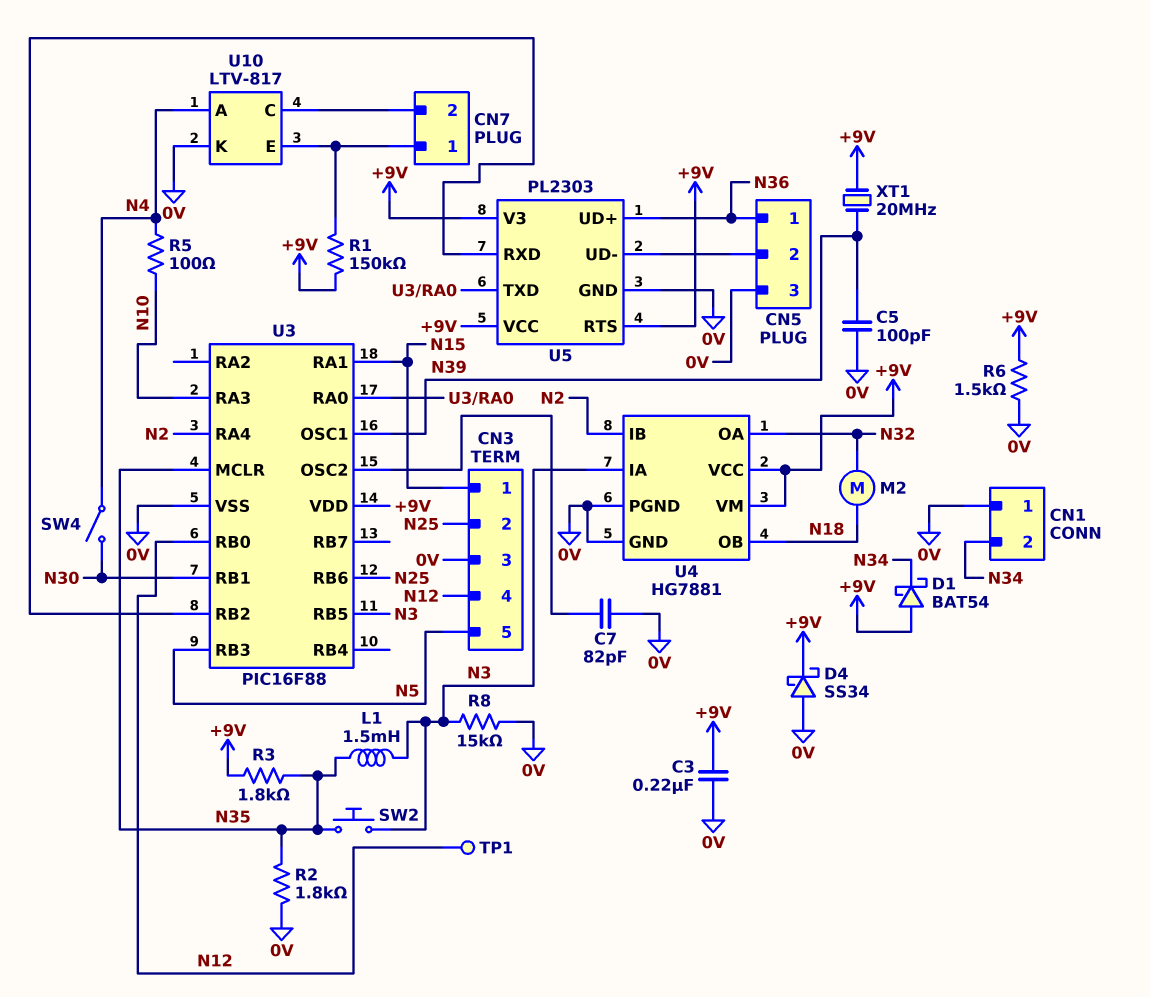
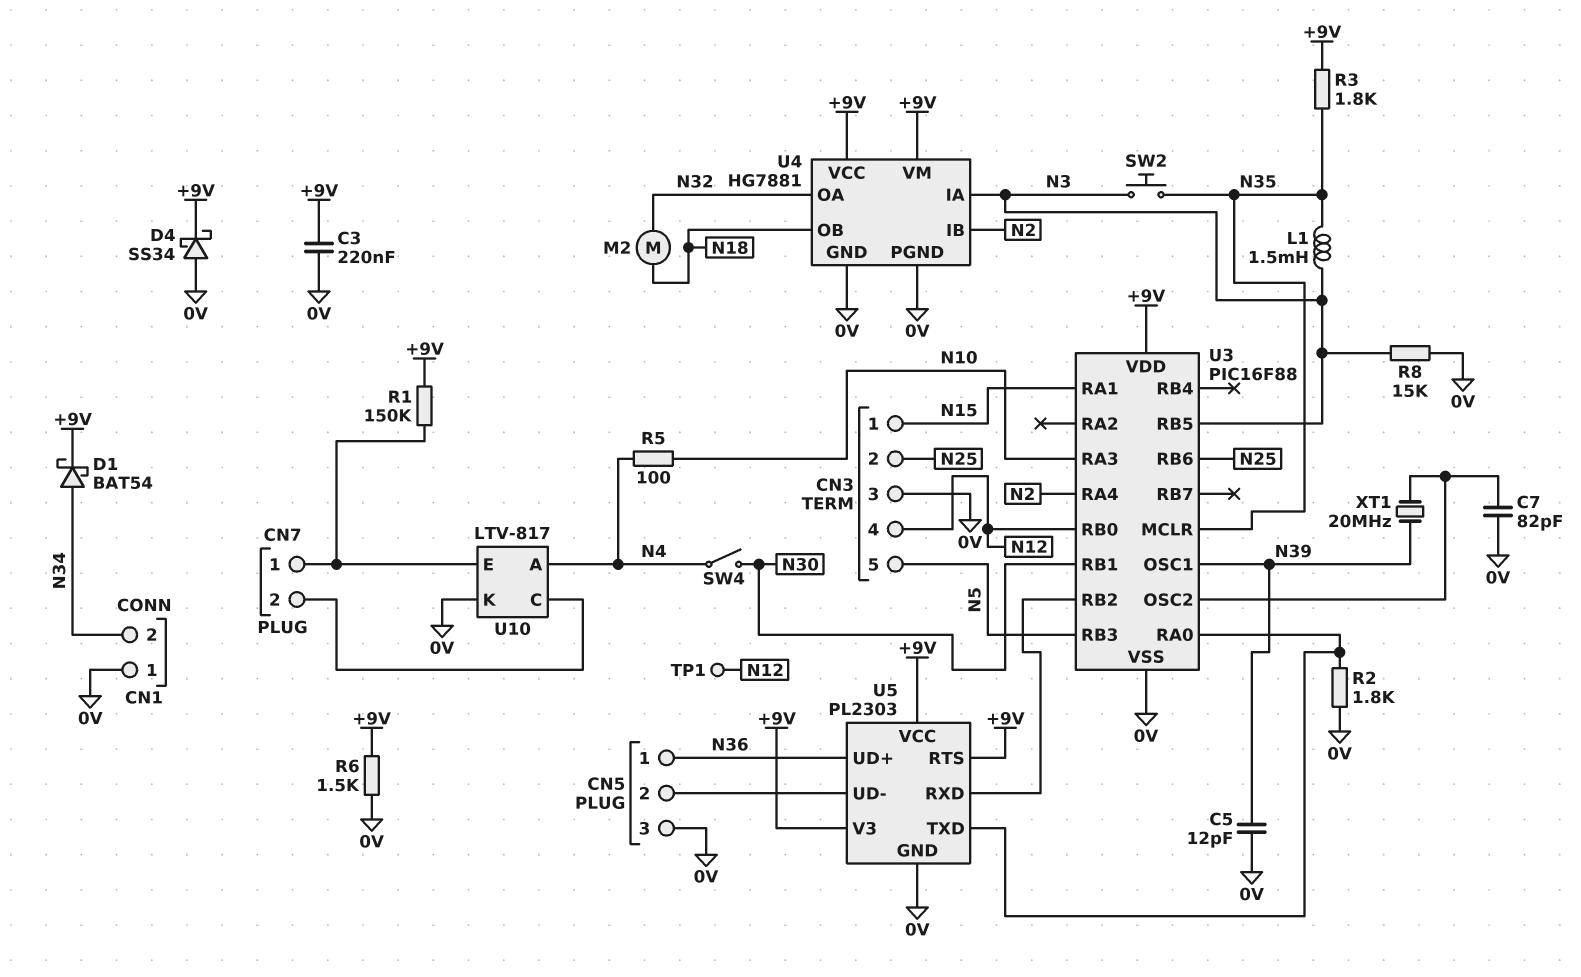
C5: 100pF (0V, N39) -> 12pF (0V, N39)
D1: schottky BAT54 (A +9V, K N34) -> schottky BAT54 (A N34, K +9V)
R2: 1.8k (0V, N35) -> 1.8k (0V, U3/RA0)
XT1: 20MHz (+9V, N39) -> 20MHz (N39, U3/OSC2)

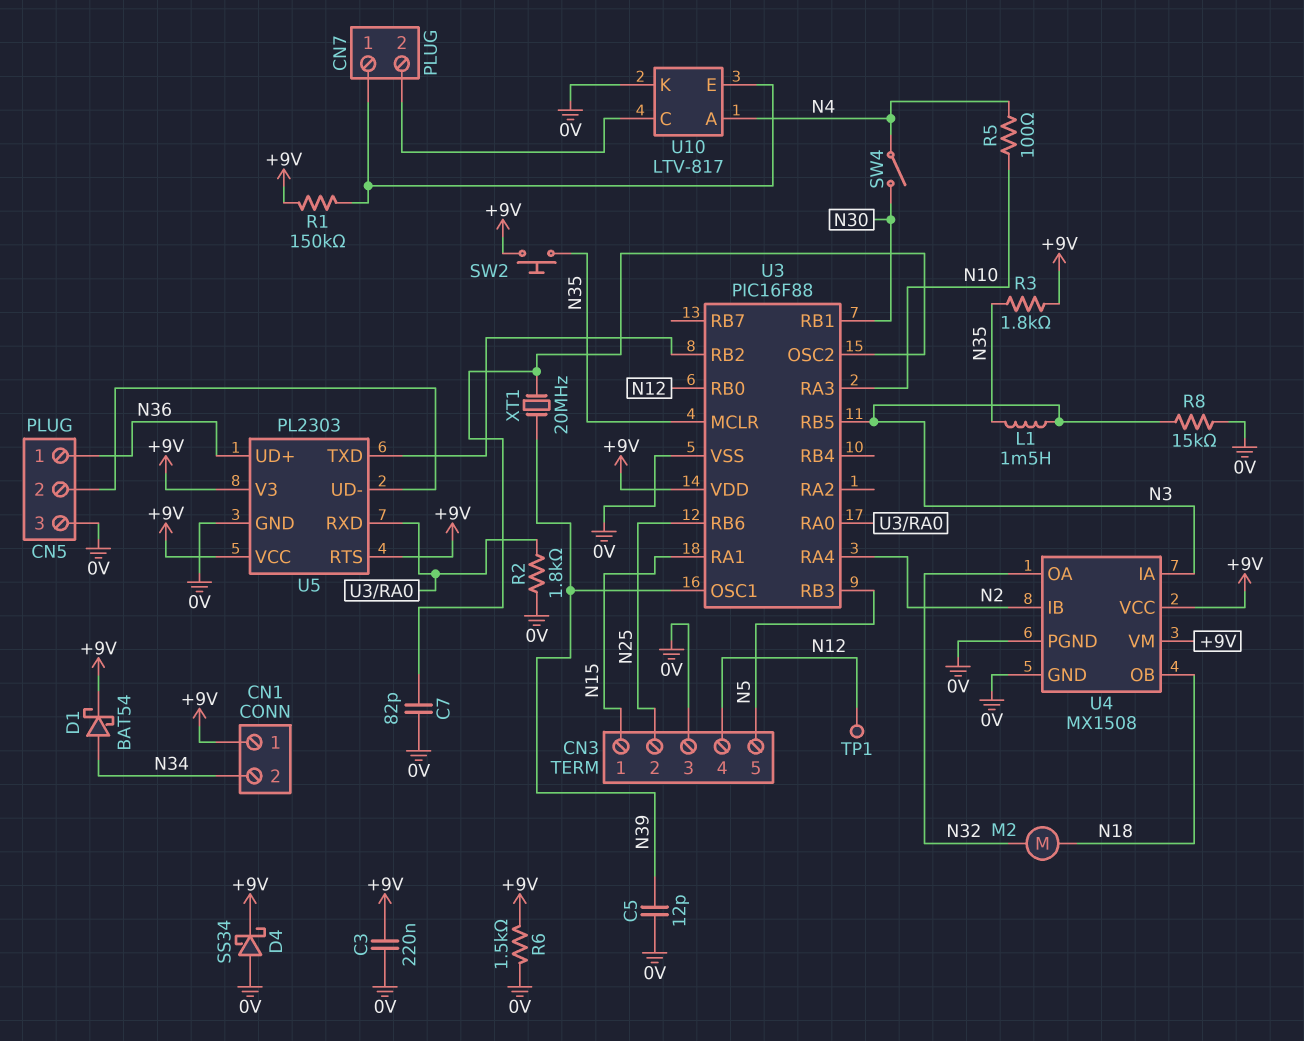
CN1 pin 1: 0V -> +9V
SW2: button (N3, N35) -> button (+9V, N35)
U4: HG7881 -> MX1508
U5 pin RXD: U3/RB2 -> U3/RA0
U5 pin TXD: U3/RA0 -> U3/RB2

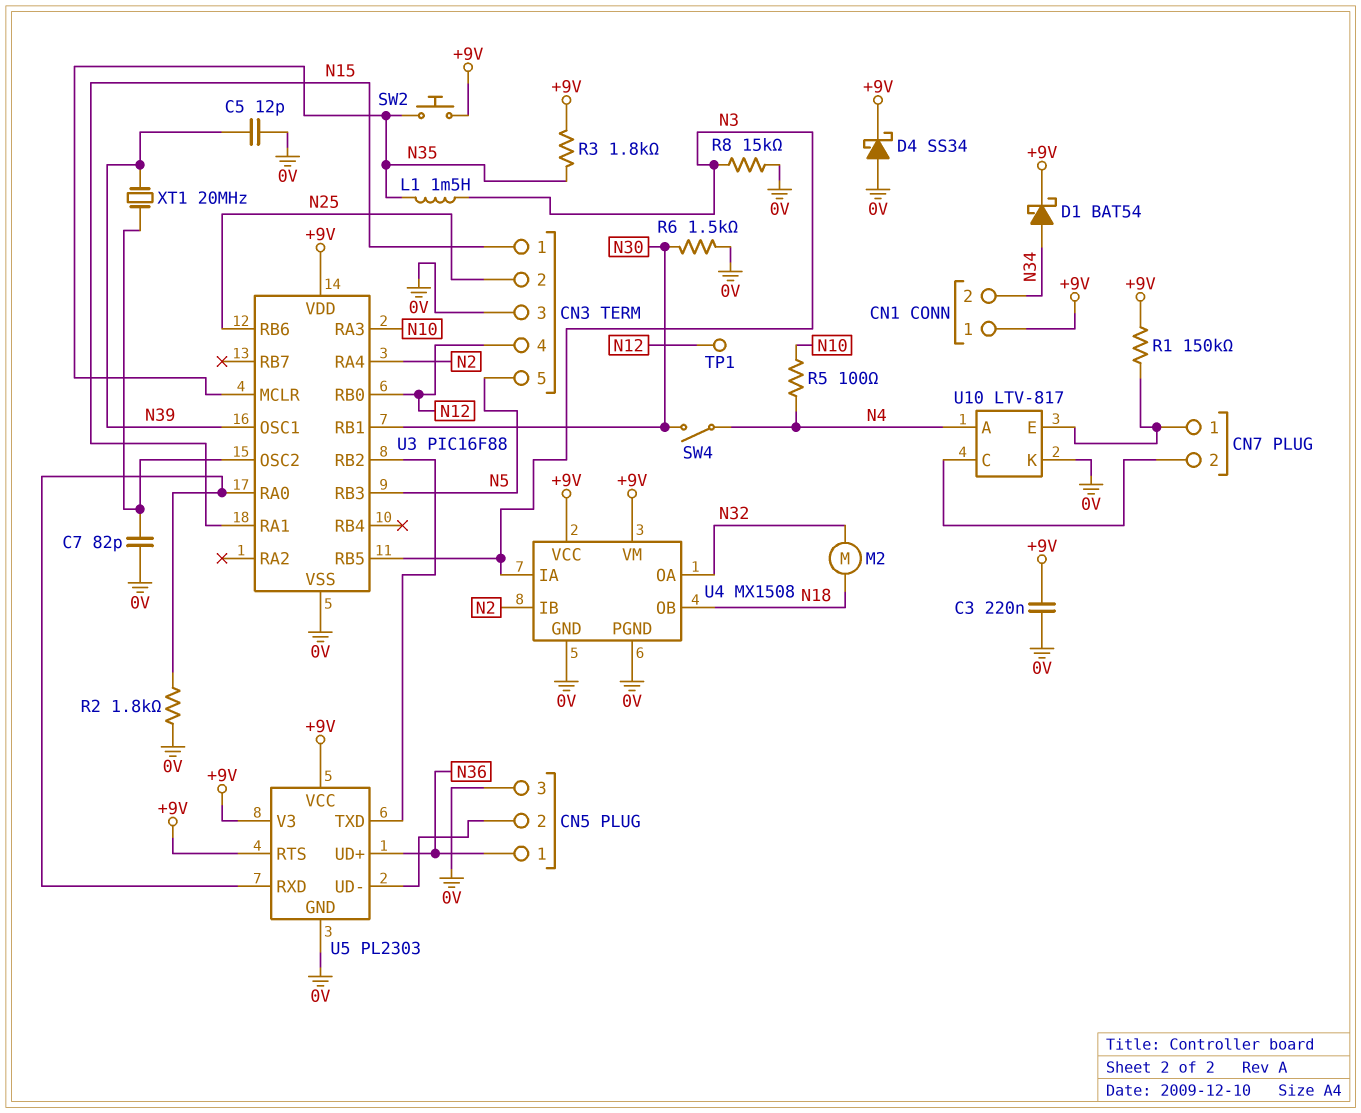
R6: 1.5k (+9V, 0V) -> 1.5k (0V, N30)

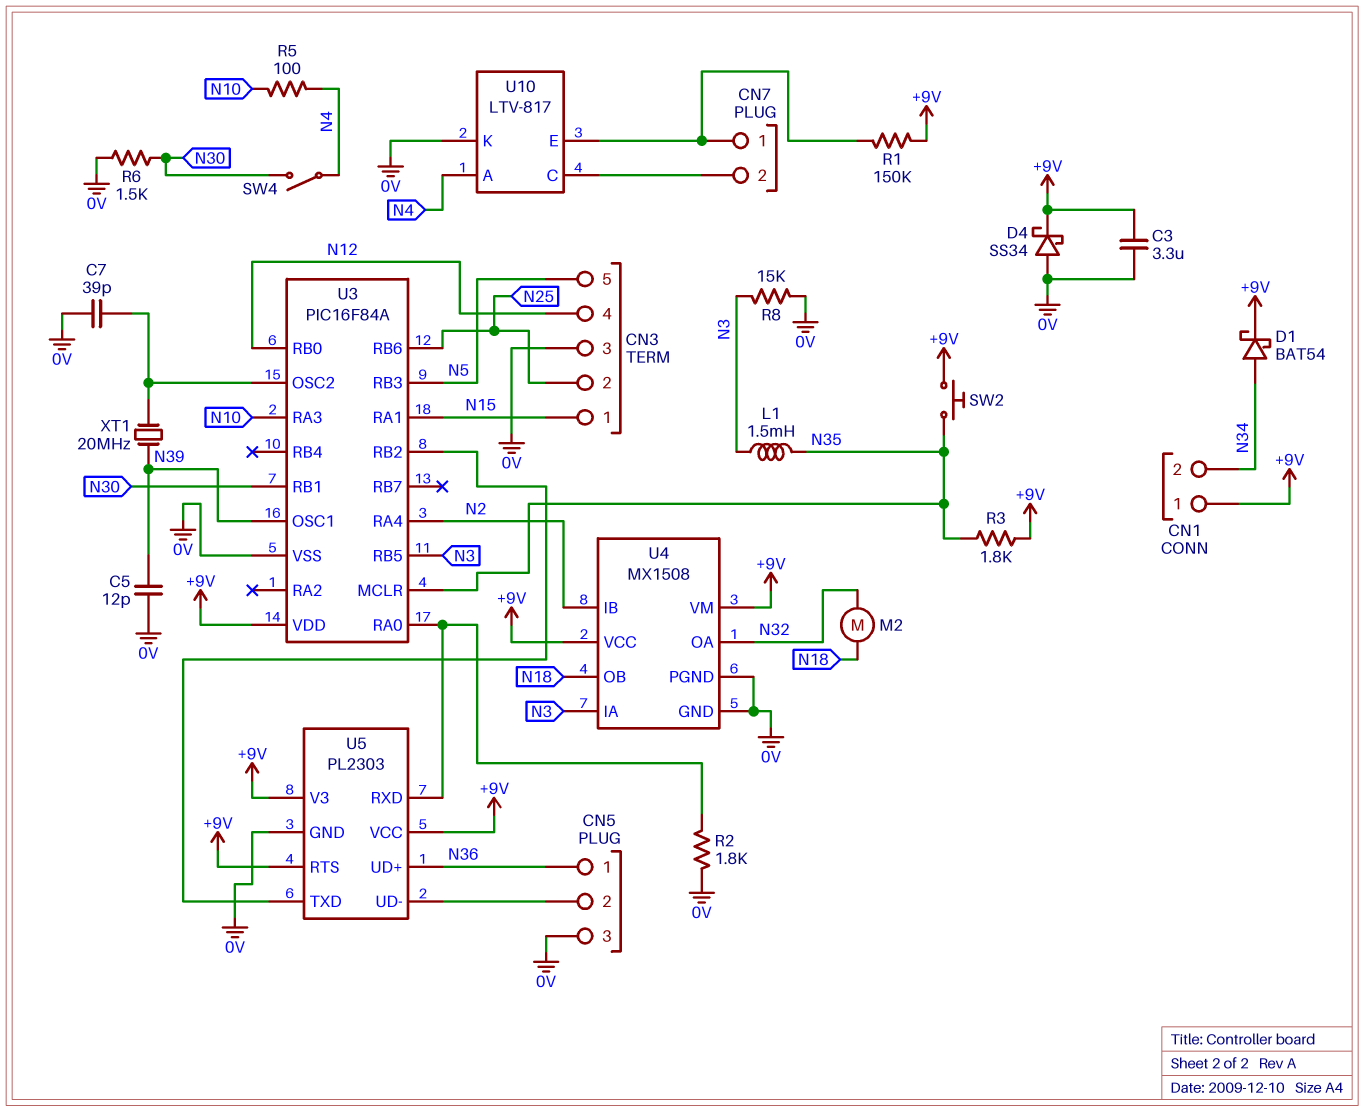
C3: 220nF (+9V, 0V) -> 3.3uF (+9V, 0V)
C7: 82pF (0V, U3/OSC2) -> 39pF (0V, U3/OSC2)
TP1: test point (N12) -> none
U3: PIC16F88 -> PIC16F84A

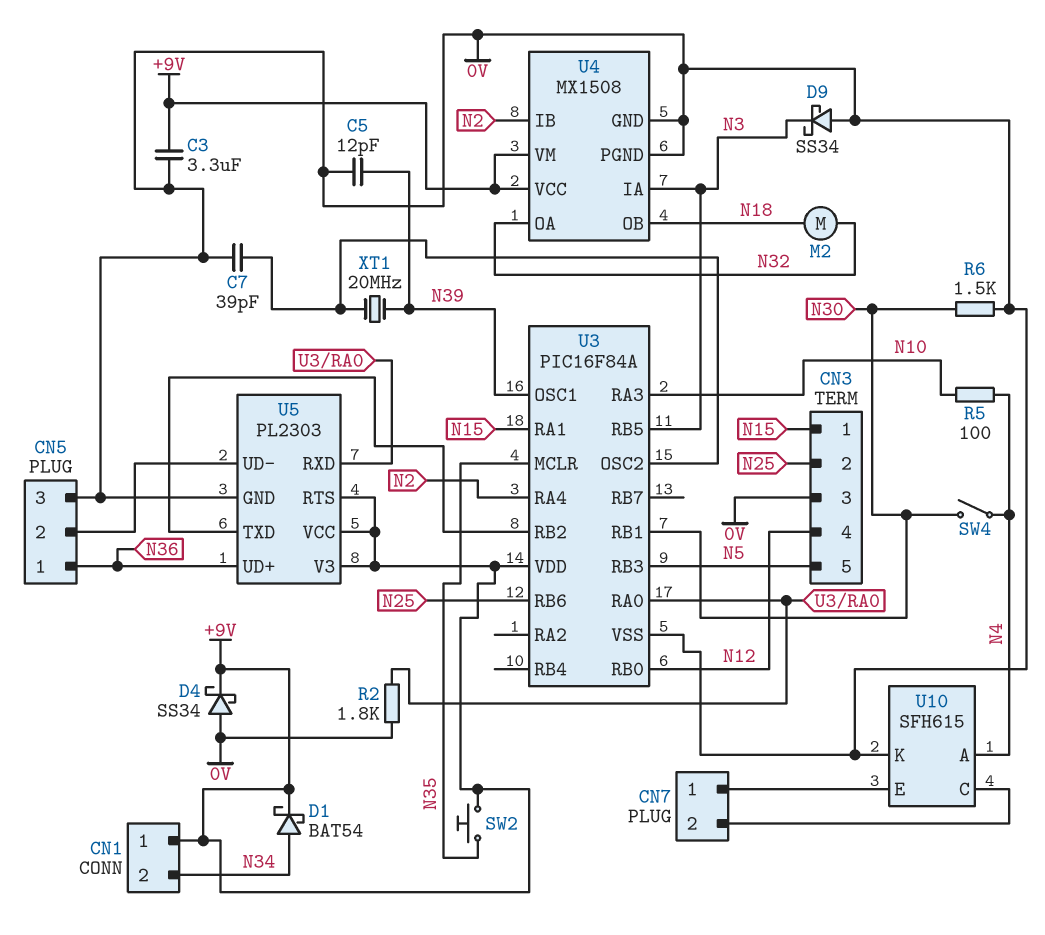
D9: none -> schottky SS34 (A 0V, K N3)
L1: 1.5mH (N3, N35) -> none
R1: 150k (+9V, CN7/1) -> none
R3: 1.8k (+9V, N35) -> none
R8: 15k (0V, N3) -> none
U10: LTV-817 -> SFH615

